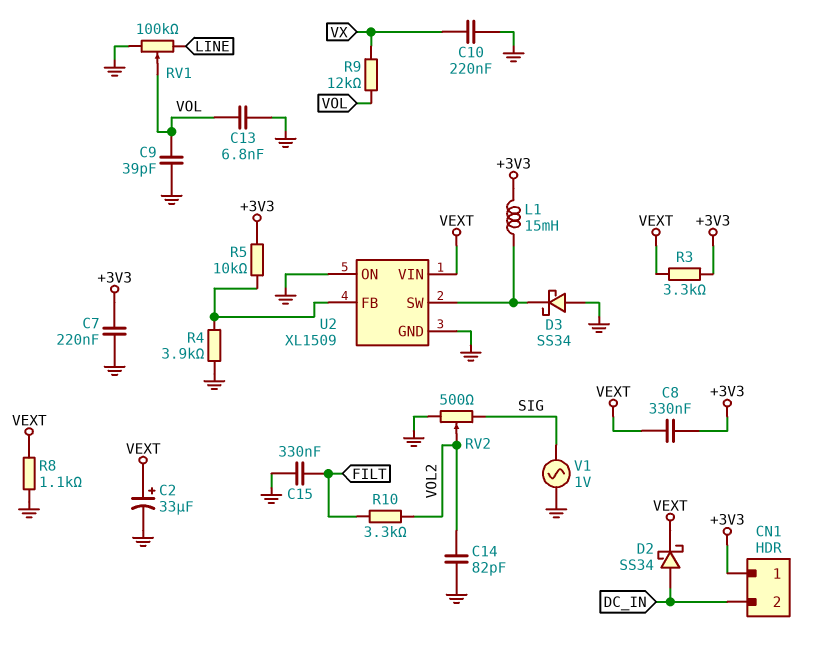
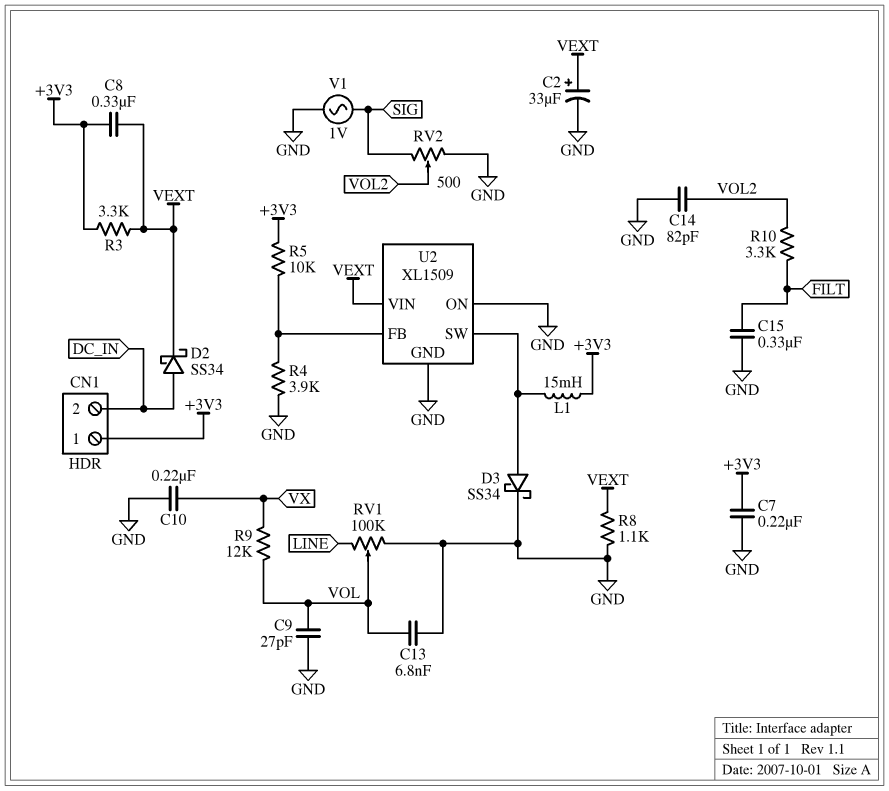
C9: 39pF (GND, VOL) -> 27pF (GND, VOL)
D3: schottky SS34 (A GND, K U2/SW) -> schottky SS34 (A U2/SW, K GND)

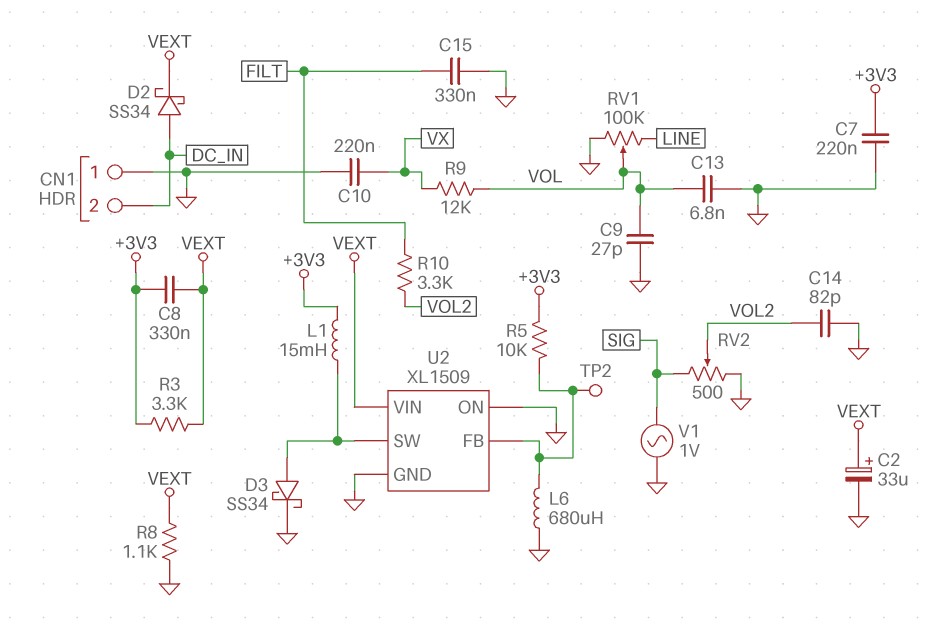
CN1 pin 1: +3V3 -> GND
L6: none -> 680uH (GND, U2/FB)
R4: 3.9k (GND, U2/FB) -> none
TP2: none -> test point (U2/FB)

